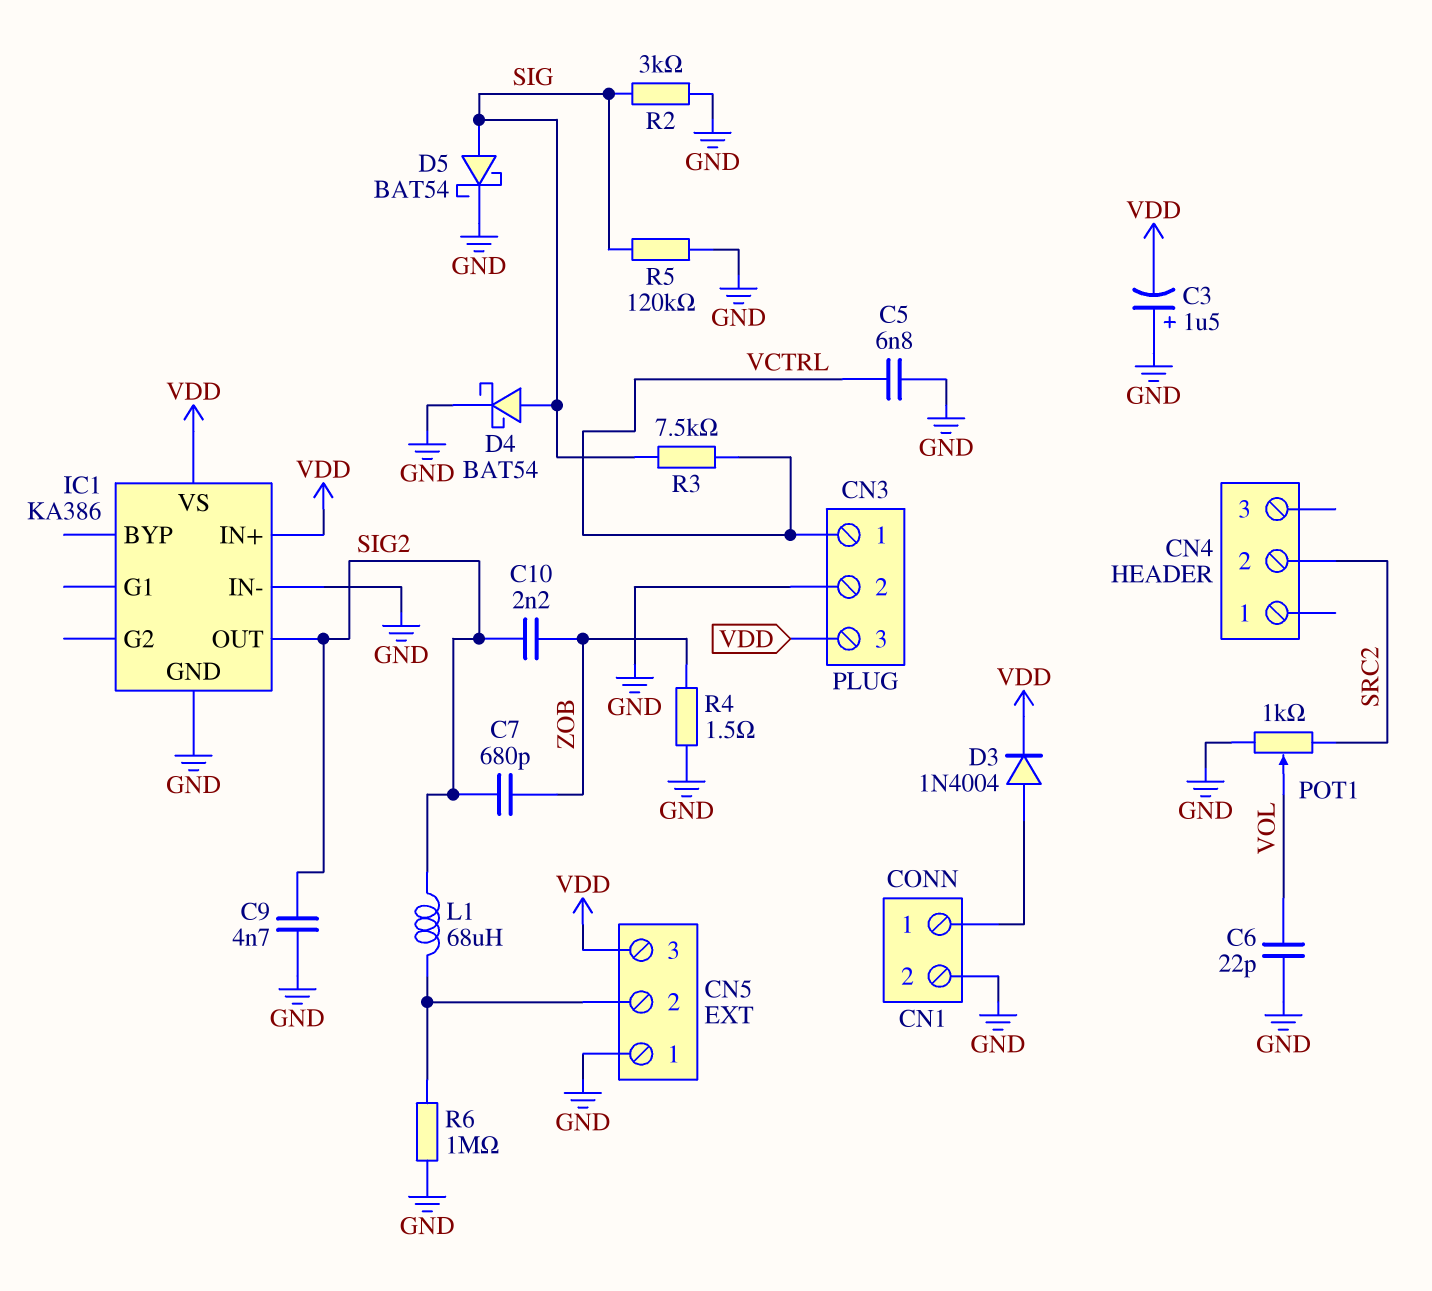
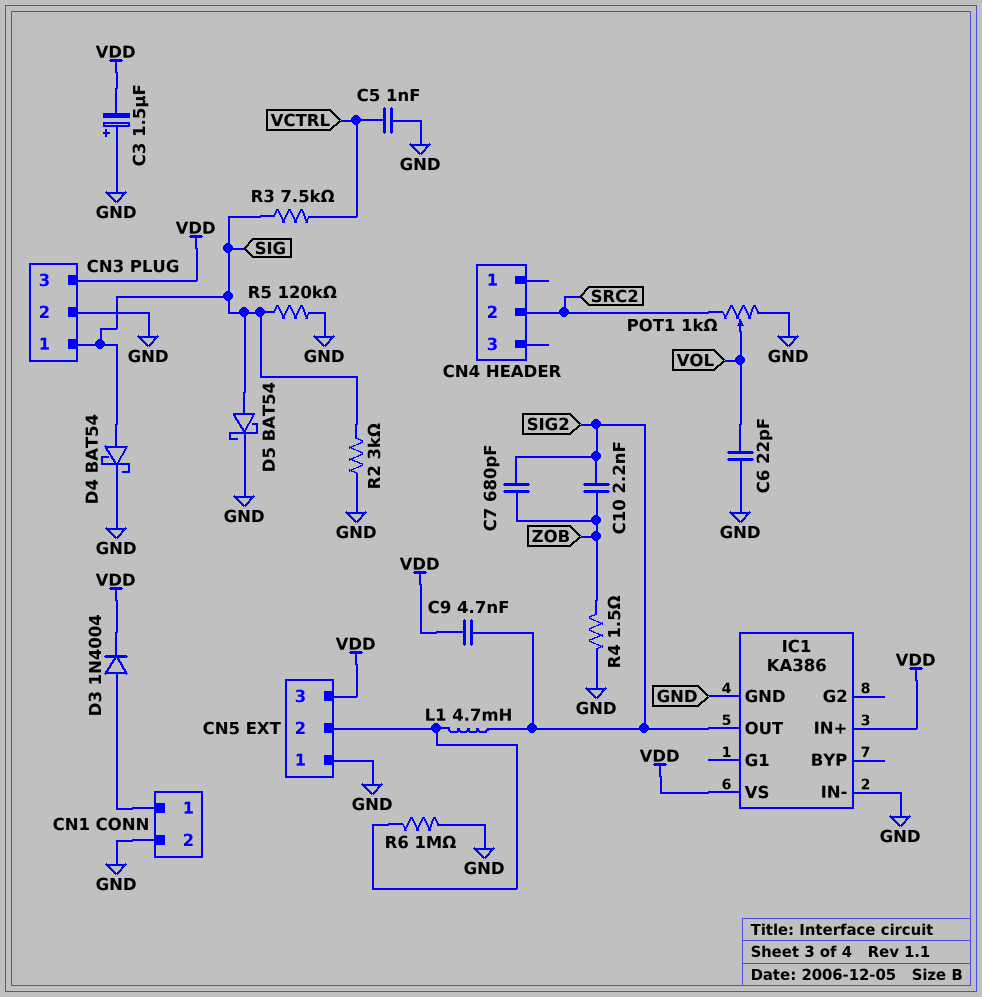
C5: 6.8nF (GND, VCTRL) -> 1nF (GND, VCTRL)
C9: 4.7nF (GND, SIG2) -> 4.7nF (SIG2, VDD)
CN3 pin 1: VCTRL -> SIG
L1: 68uH (CN5/2, SIG2) -> 4.7mH (CN5/2, SIG2)

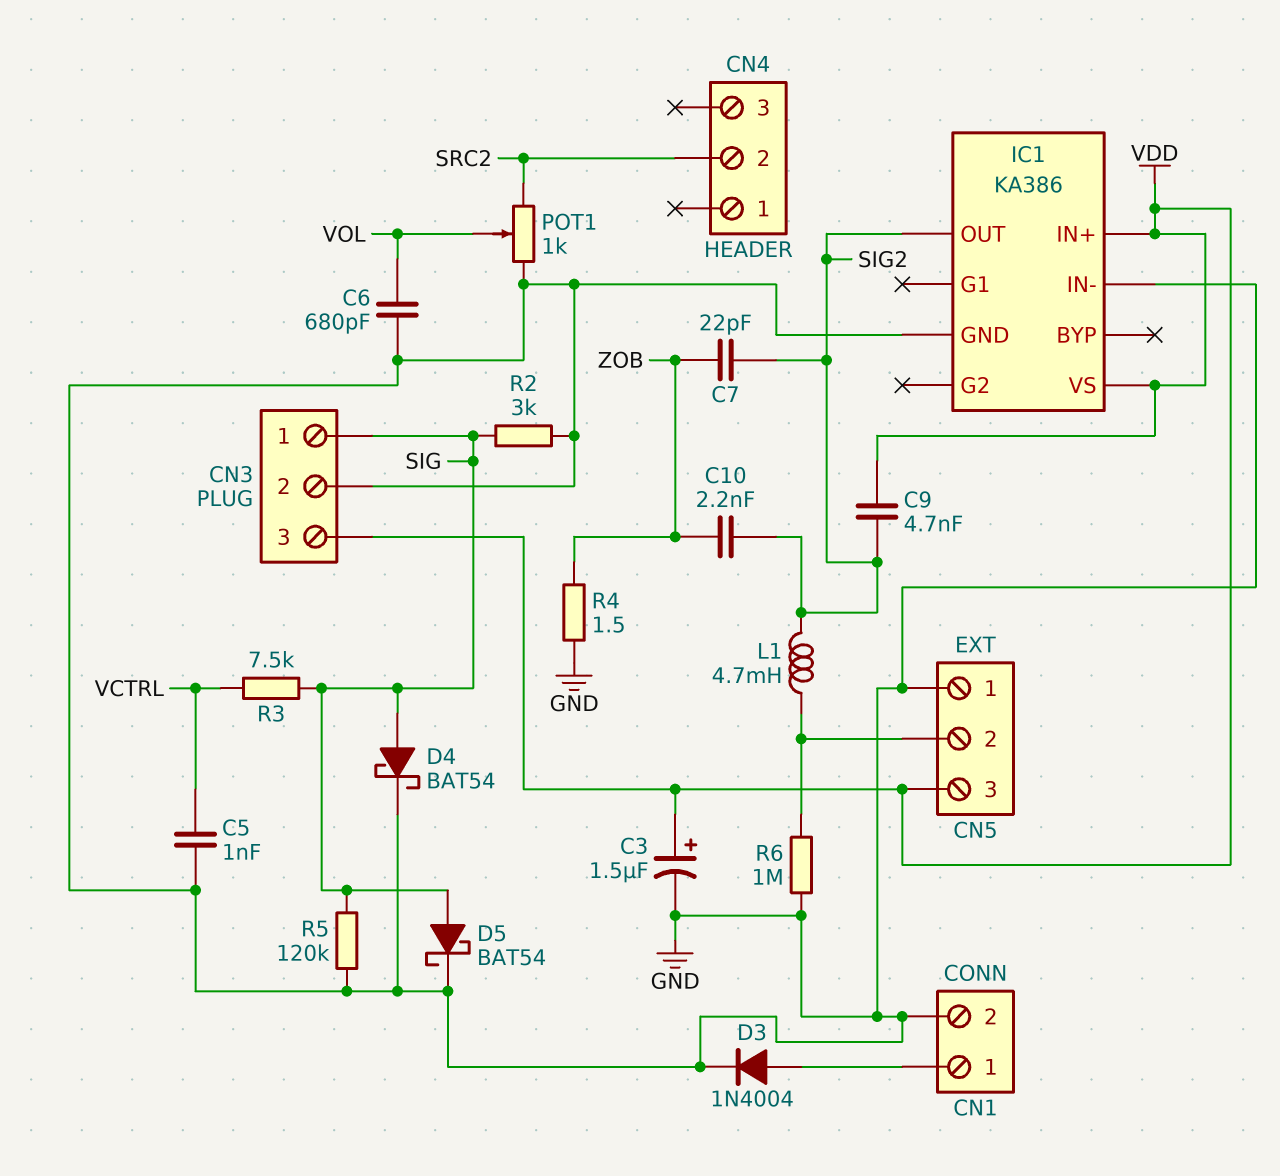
C3: 1.5uF (plus GND, minus VDD) -> 1.5uF (plus VDD, minus GND)
C6: 22pF (GND, VOL) -> 680pF (GND, VOL)
C7: 680pF (SIG2, ZOB) -> 22pF (SIG2, ZOB)
D3: diode 1N4004 (A CN1/1, K VDD) -> diode 1N4004 (A CN1/1, K GND)

